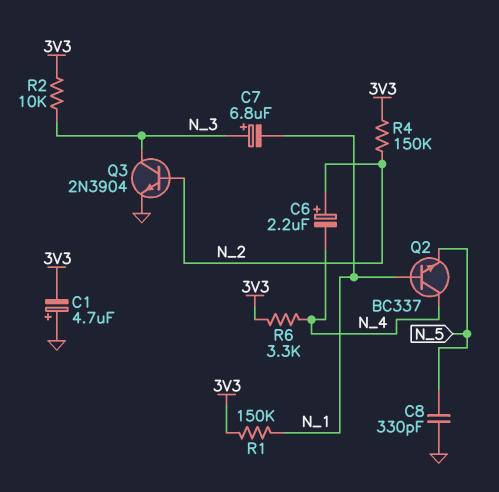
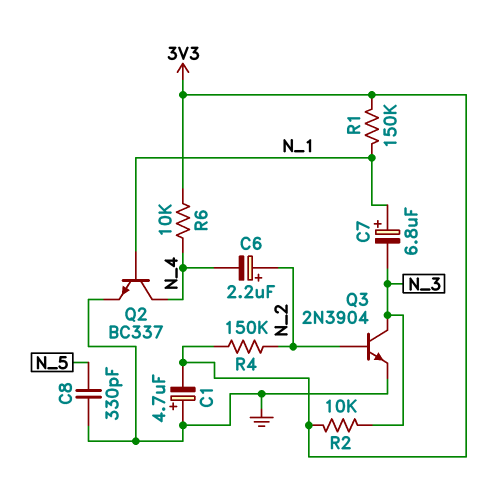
C7: 6.8uF (plus N_3, minus N_1) -> 6.8uF (plus N_1, minus N_3)
Q2: NPN BC337 (B N_1, C N_4, E N_5) -> NPN BC337 (B N_1, C N_4, E GND)
R6: 3.3k (3V3, N_4) -> 10k (3V3, N_4)

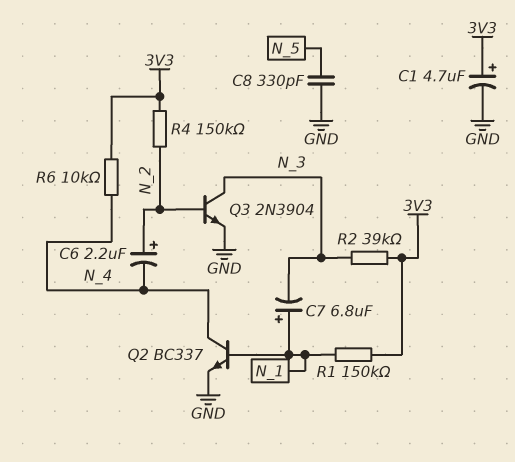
C1: 4.7uF (plus GND, minus 3V3) -> 4.7uF (plus 3V3, minus GND)
R2: 10k (3V3, N_3) -> 39k (3V3, N_3)

